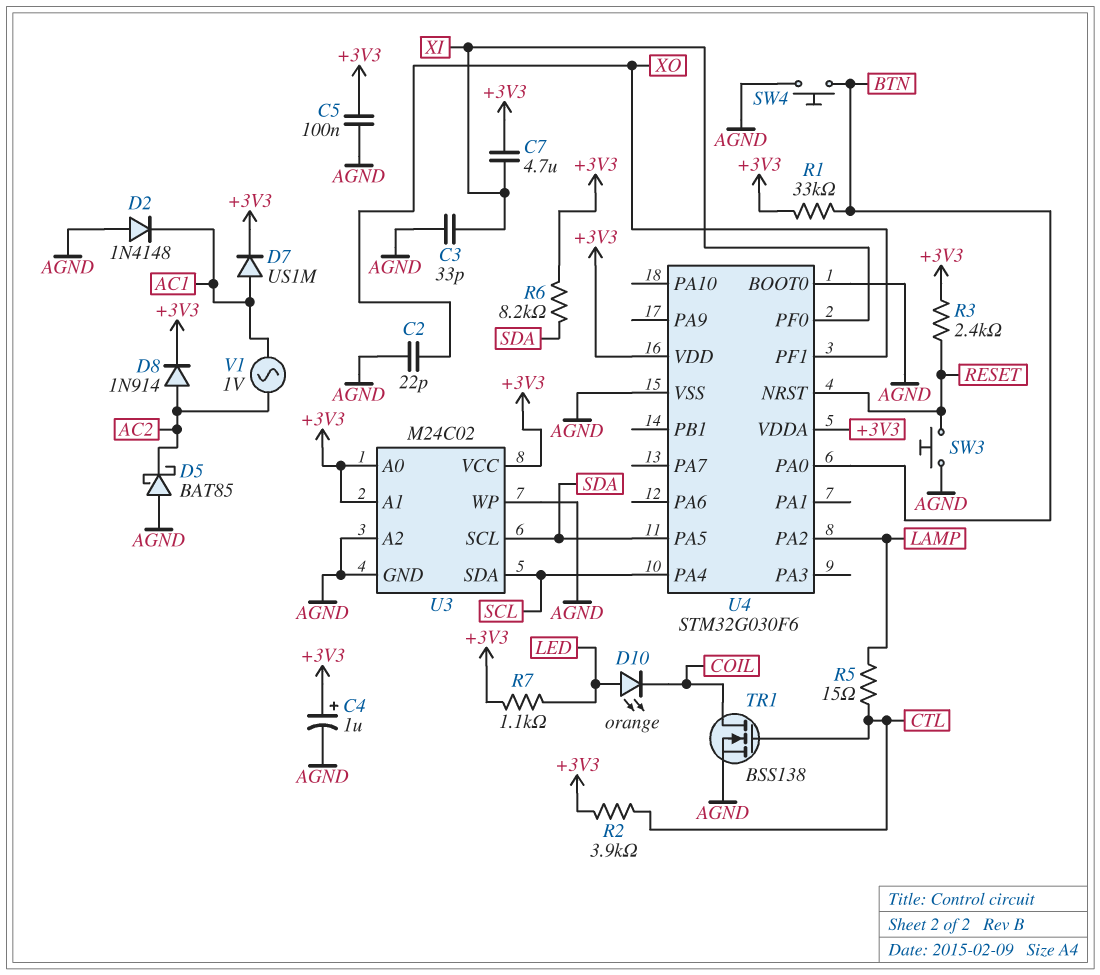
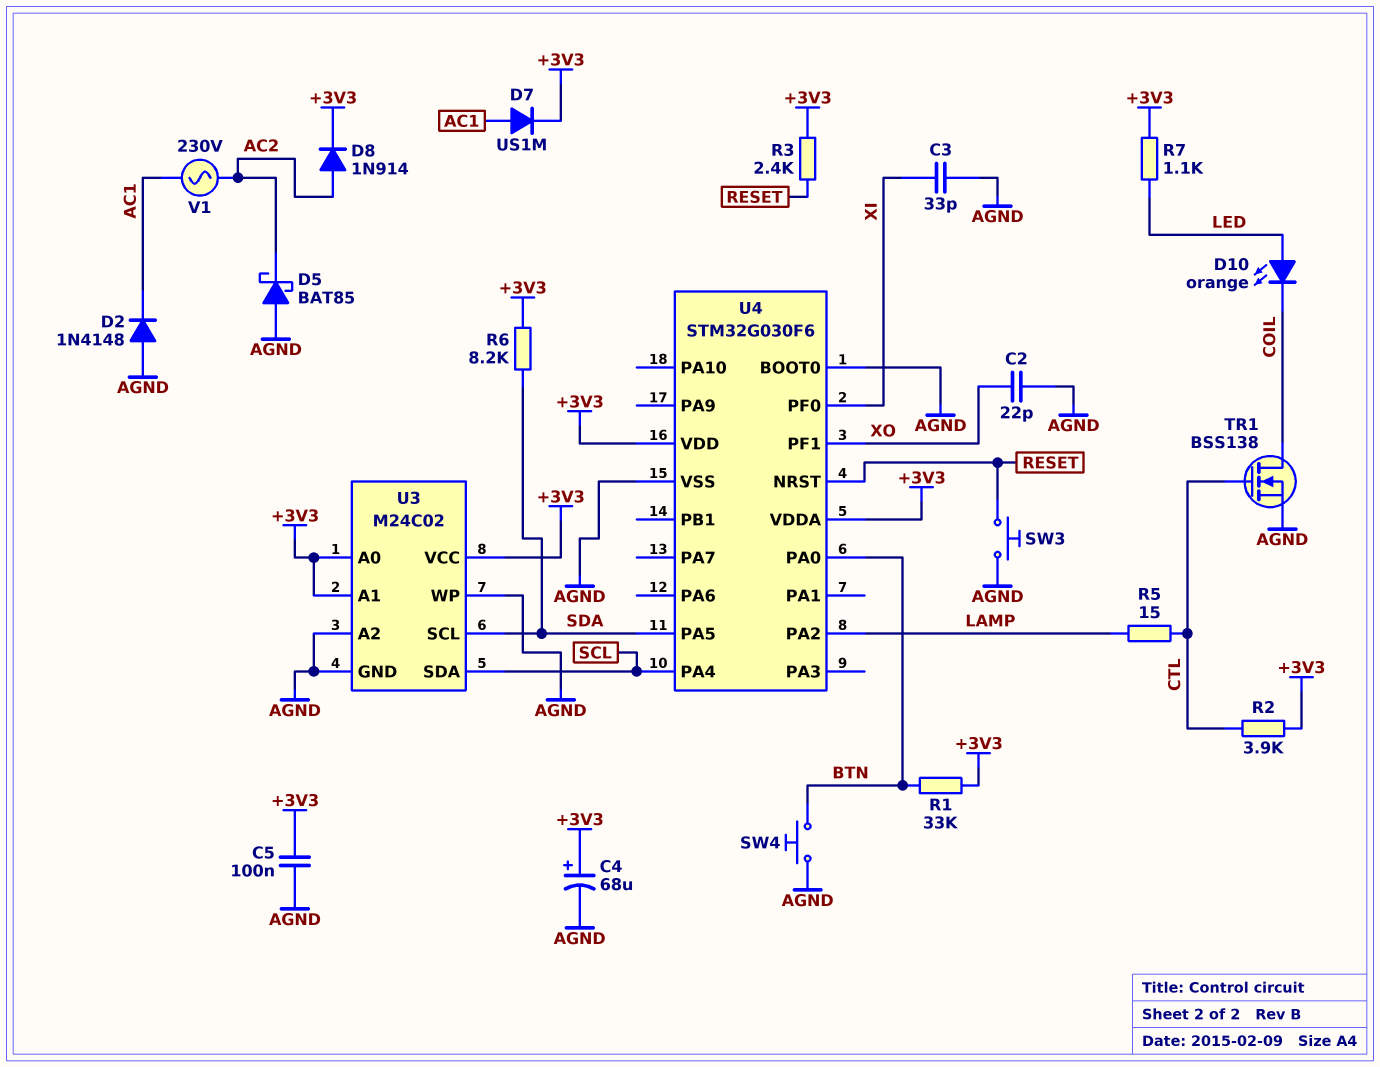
C4: 1uF (plus +3V3, minus AGND) -> 68uF (plus +3V3, minus AGND)
C7: 4.7uF (+3V3, XI) -> none
V1: AC 1V (AC1, AC2) -> AC 230V (AC1, AC2)

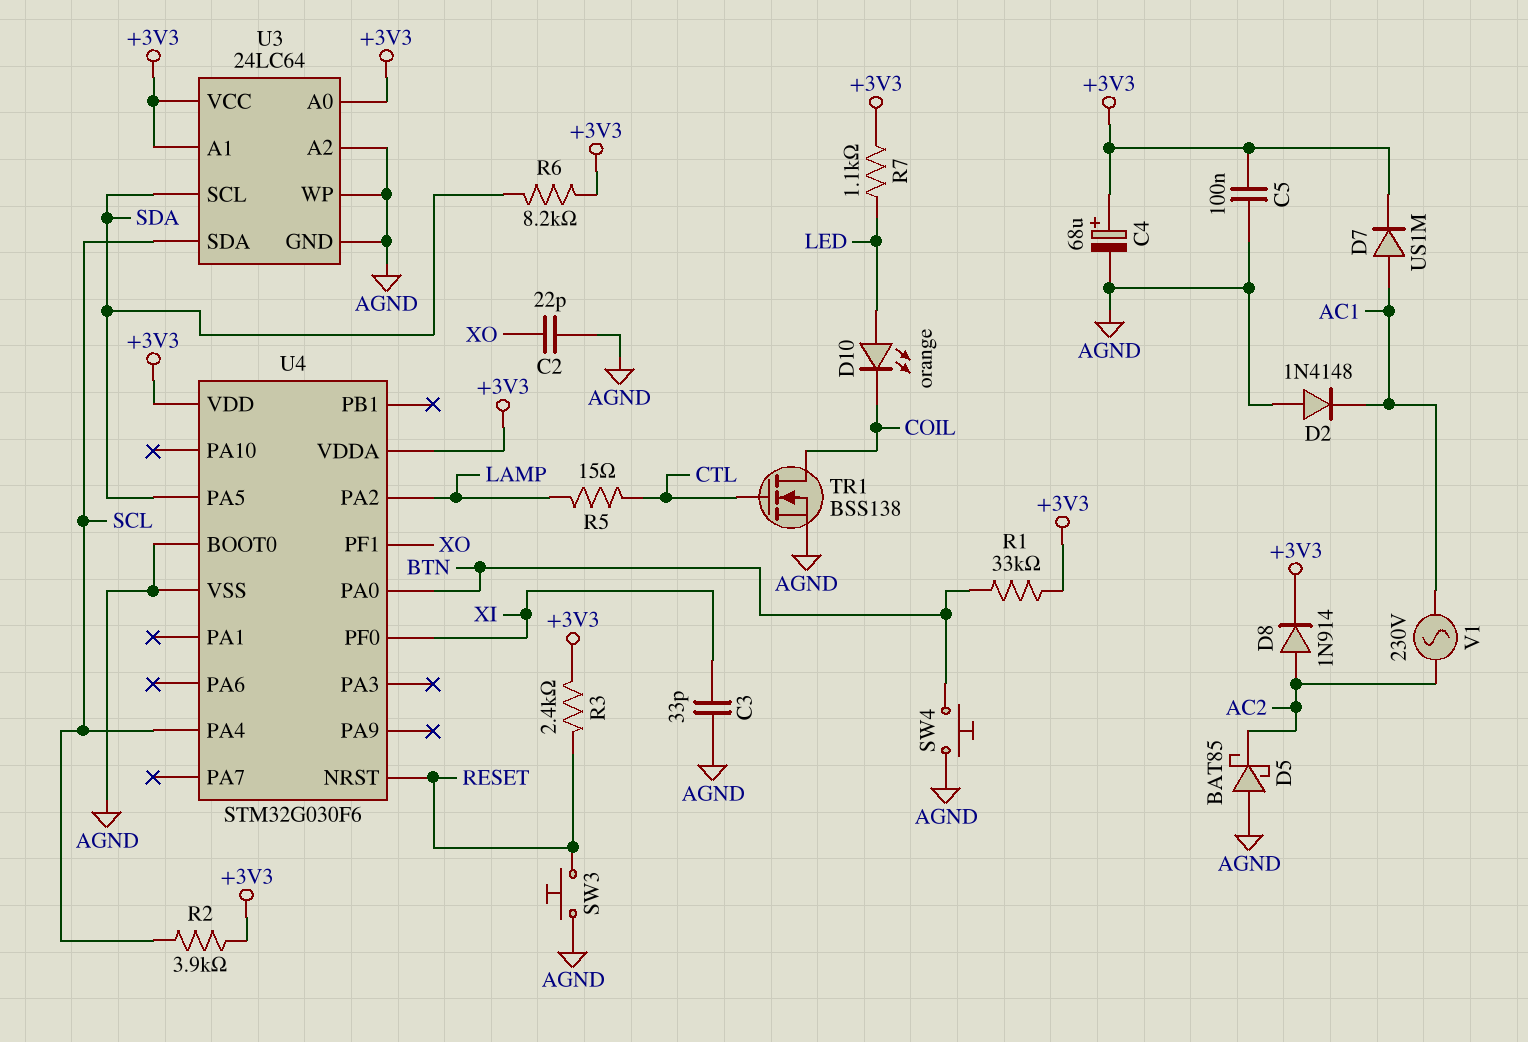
R2: 3.9k (+3V3, CTL) -> 3.9k (+3V3, SCL)
U3: M24C02 -> 24LC64

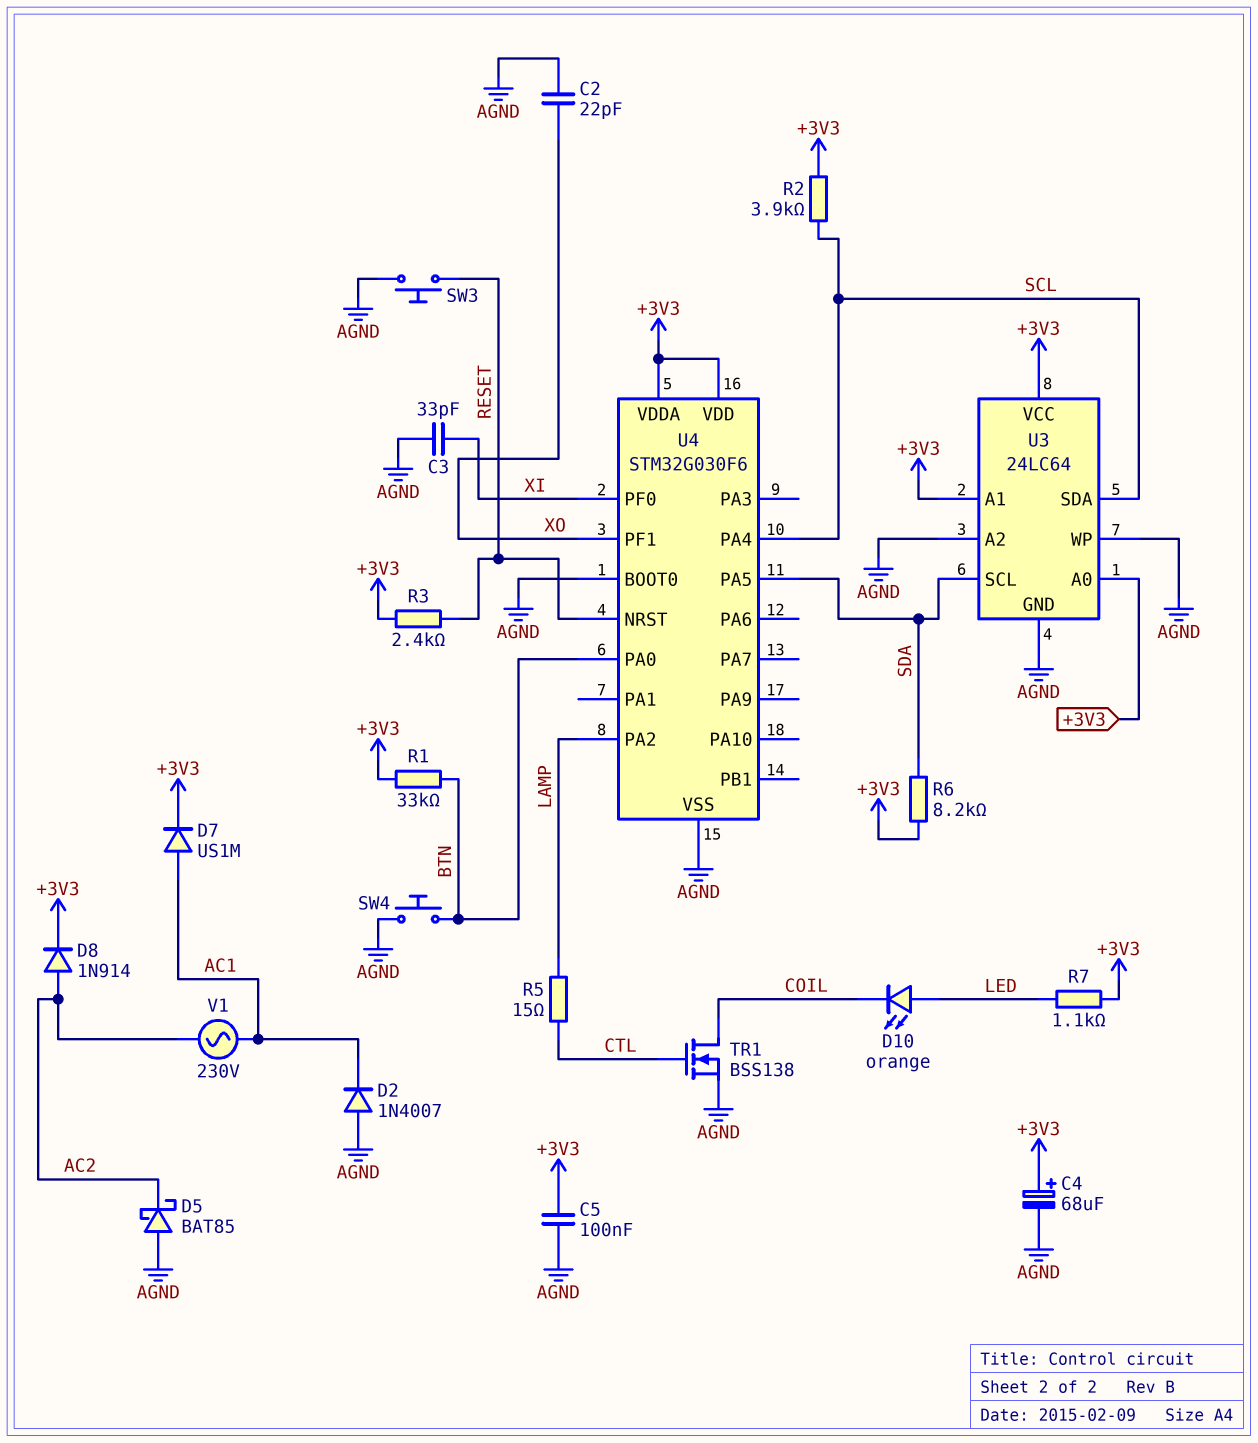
D2: diode 1N4148 (A AGND, K AC1) -> diode 1N4007 (A AGND, K AC1)

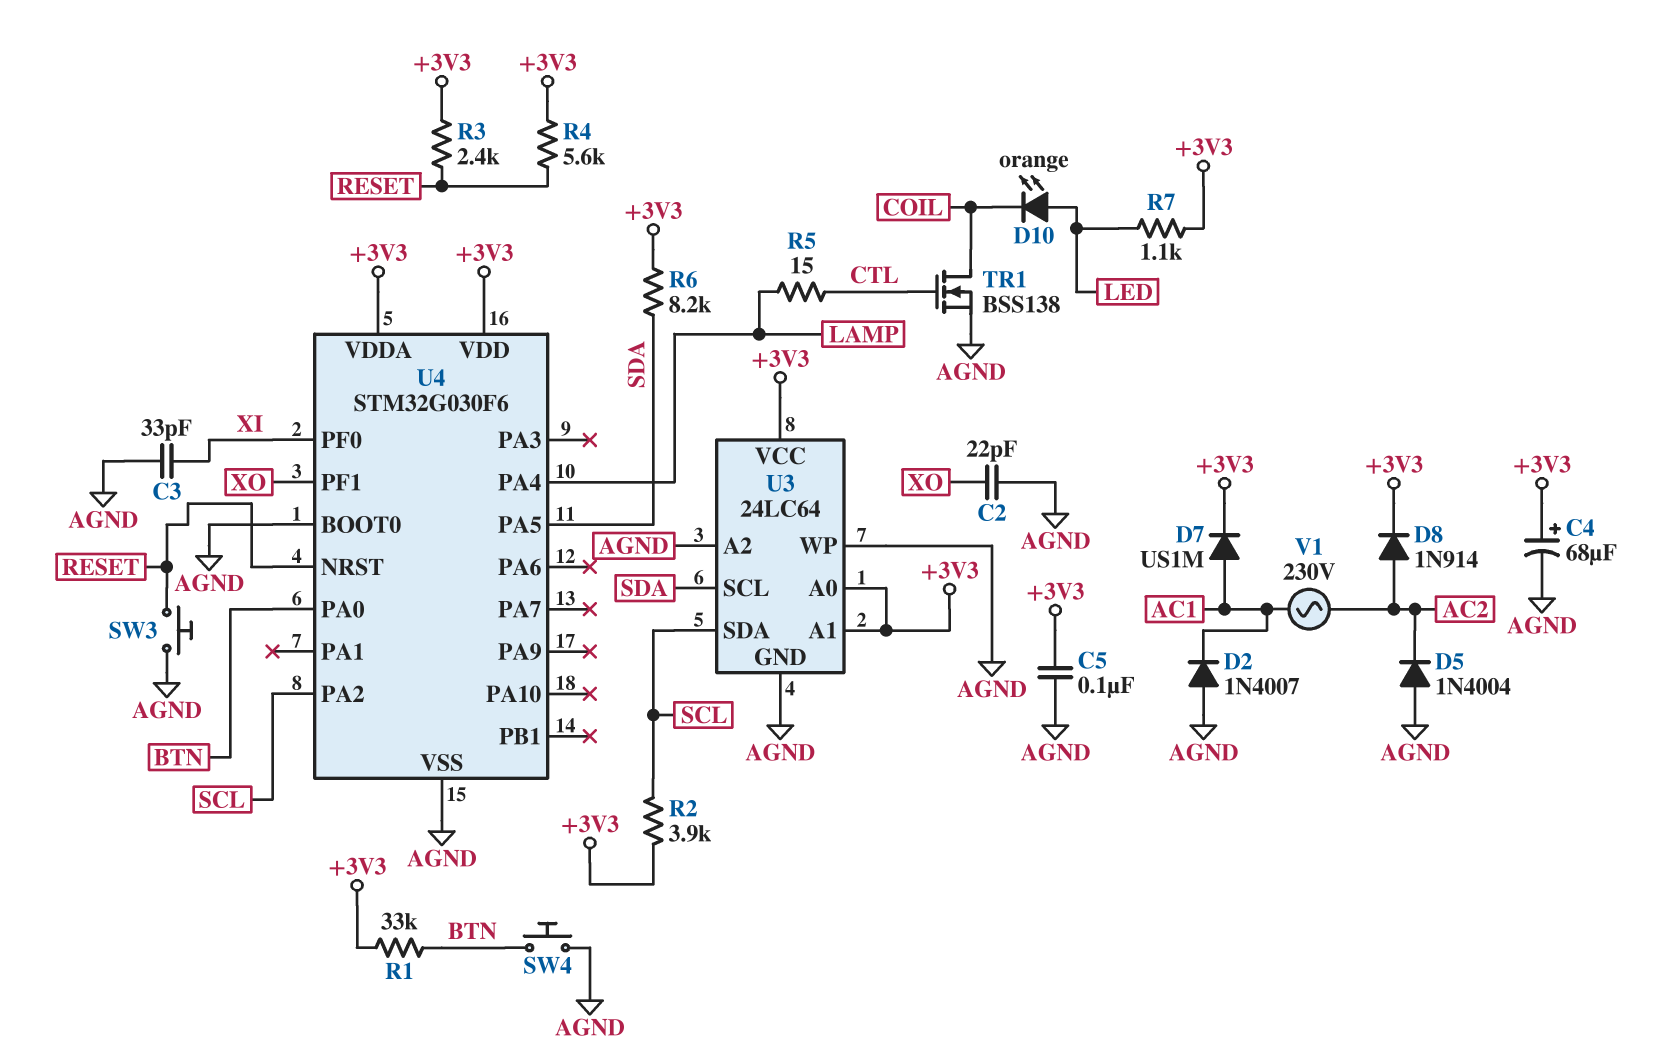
D5: schottky BAT85 (A AGND, K AC2) -> diode 1N4004 (A AGND, K AC2)
R4: none -> 5.6k (+3V3, RESET)
U4 pin PA2: LAMP -> SCL
U4 pin PA4: SCL -> LAMP

